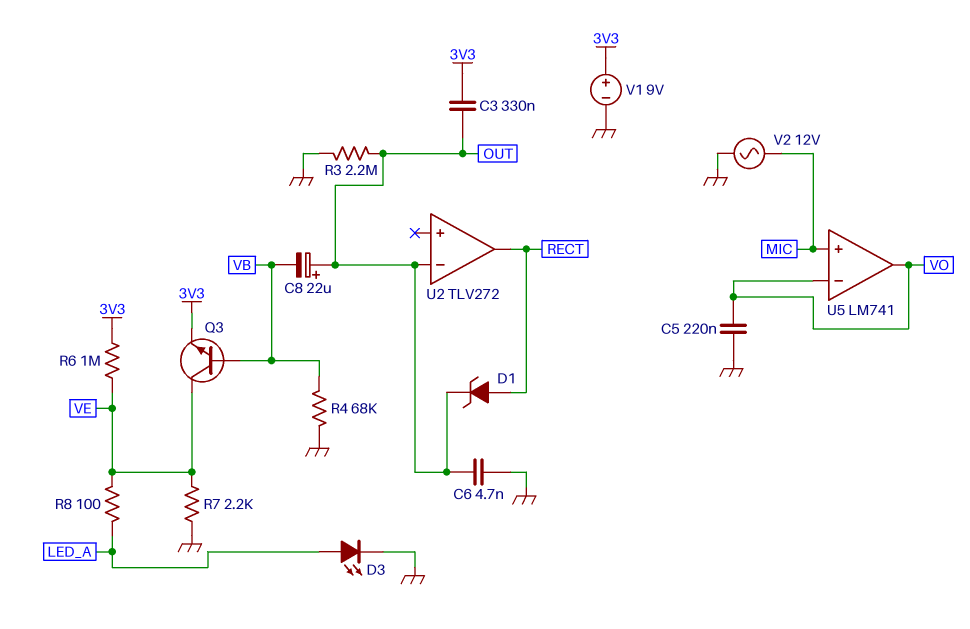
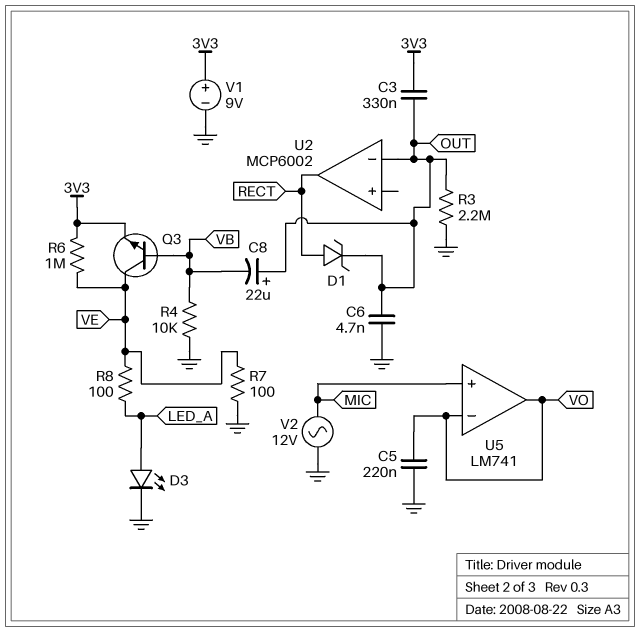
R4: 68k (GND, VB) -> 10k (GND, VB)
R7: 2.2k (GND, VE) -> 100 (GND, VE)
U2: TLV272 -> MCP6002

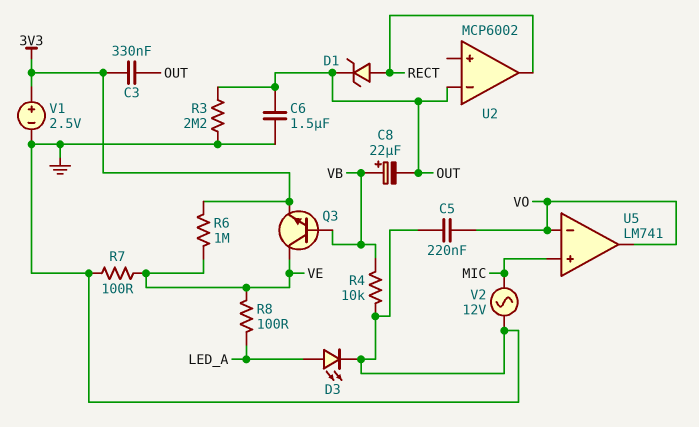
C6: 4.7nF (GND, OUT) -> 1.5uF (GND, OUT)
C8: 22uF (plus OUT, minus VB) -> 22uF (plus VB, minus OUT)
V1: 9V (plus 3V3, minus GND) -> 2.5V (plus 3V3, minus GND)

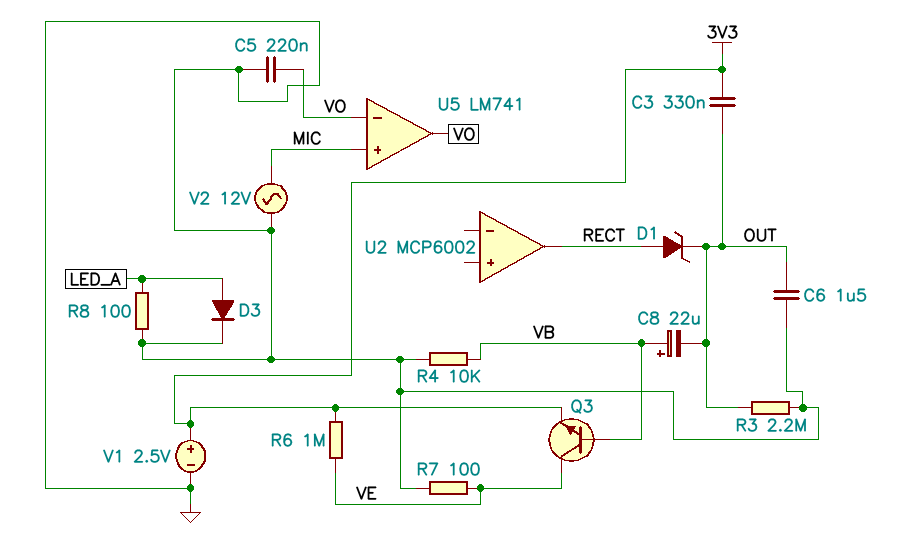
D3: LED (A LED_A, K GND) -> diode (A LED_A, K GND)
R8: 100 (LED_A, VE) -> 100 (GND, LED_A)
U2 pin in-: OUT -> none

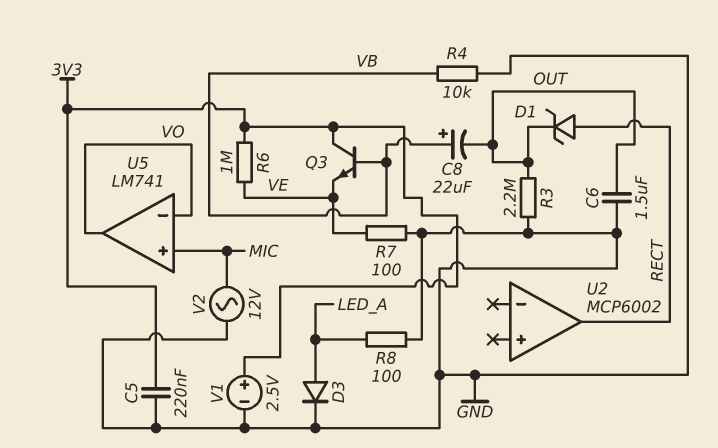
C3: 330nF (3V3, OUT) -> none
C5: 220nF (GND, VO) -> 220nF (3V3, GND)
Q3: NPN (B VB, C VE, E 3V3) -> NPN (B VB, C 3V3, E VE)

